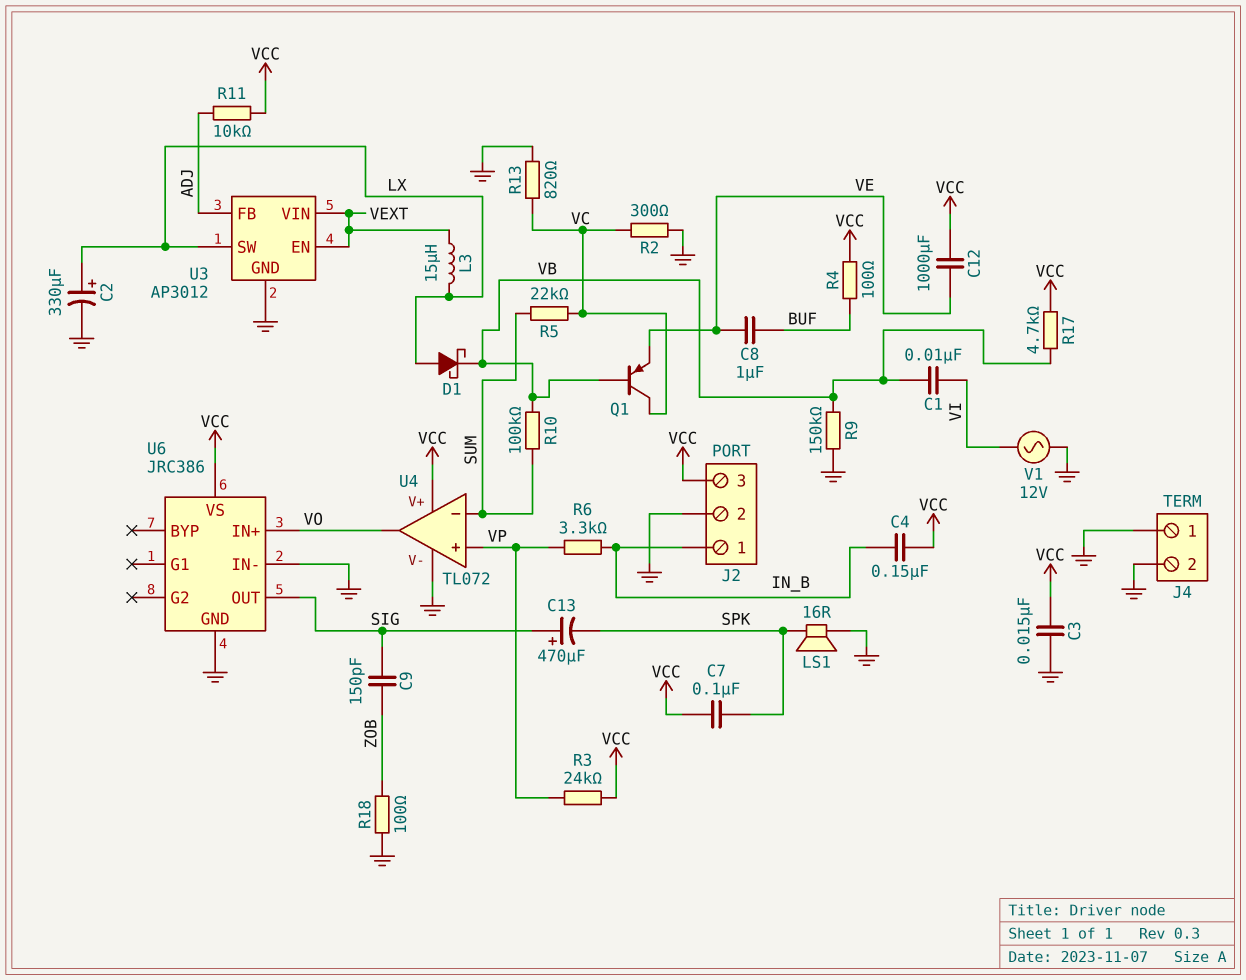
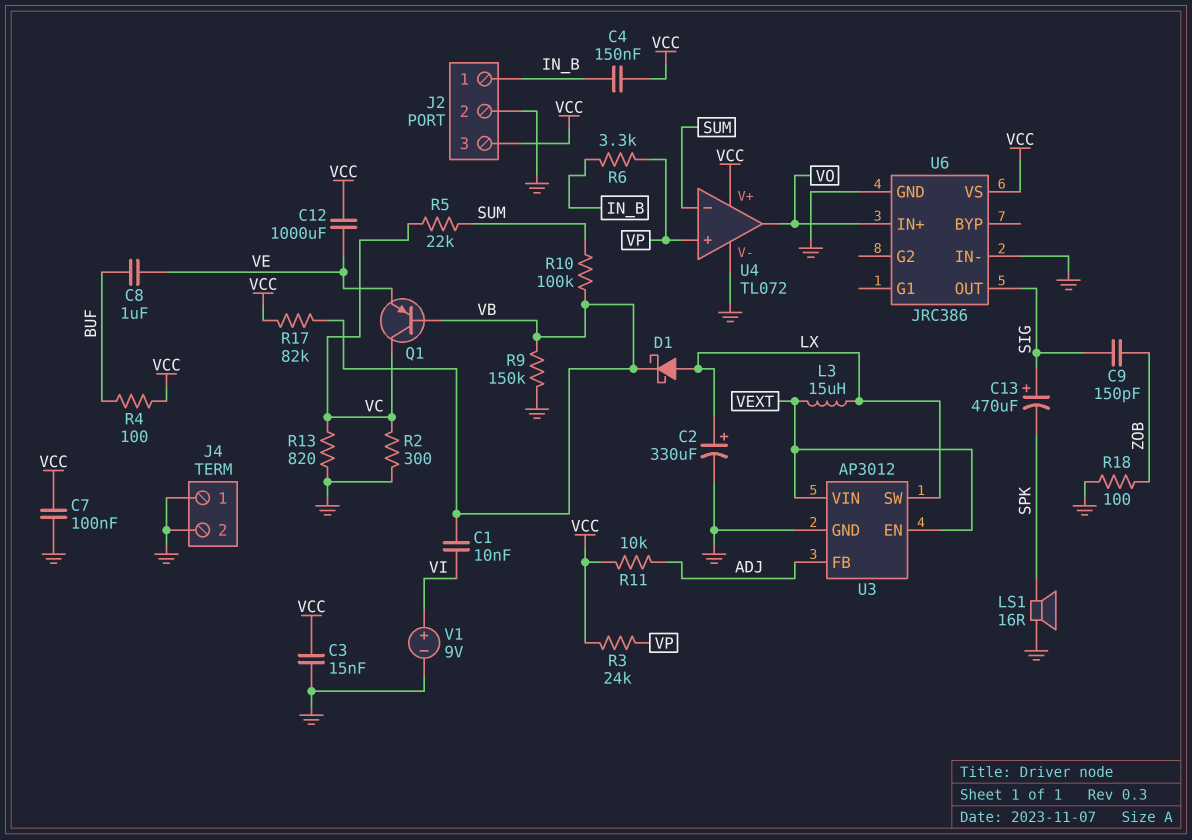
C7: 100nF (SPK, VCC) -> 100nF (GND, VCC)
R17: 4.7k (VB, VCC) -> 82k (VB, VCC)
V1: AC 12V (GND, VI) -> 9V (plus VI, minus GND)

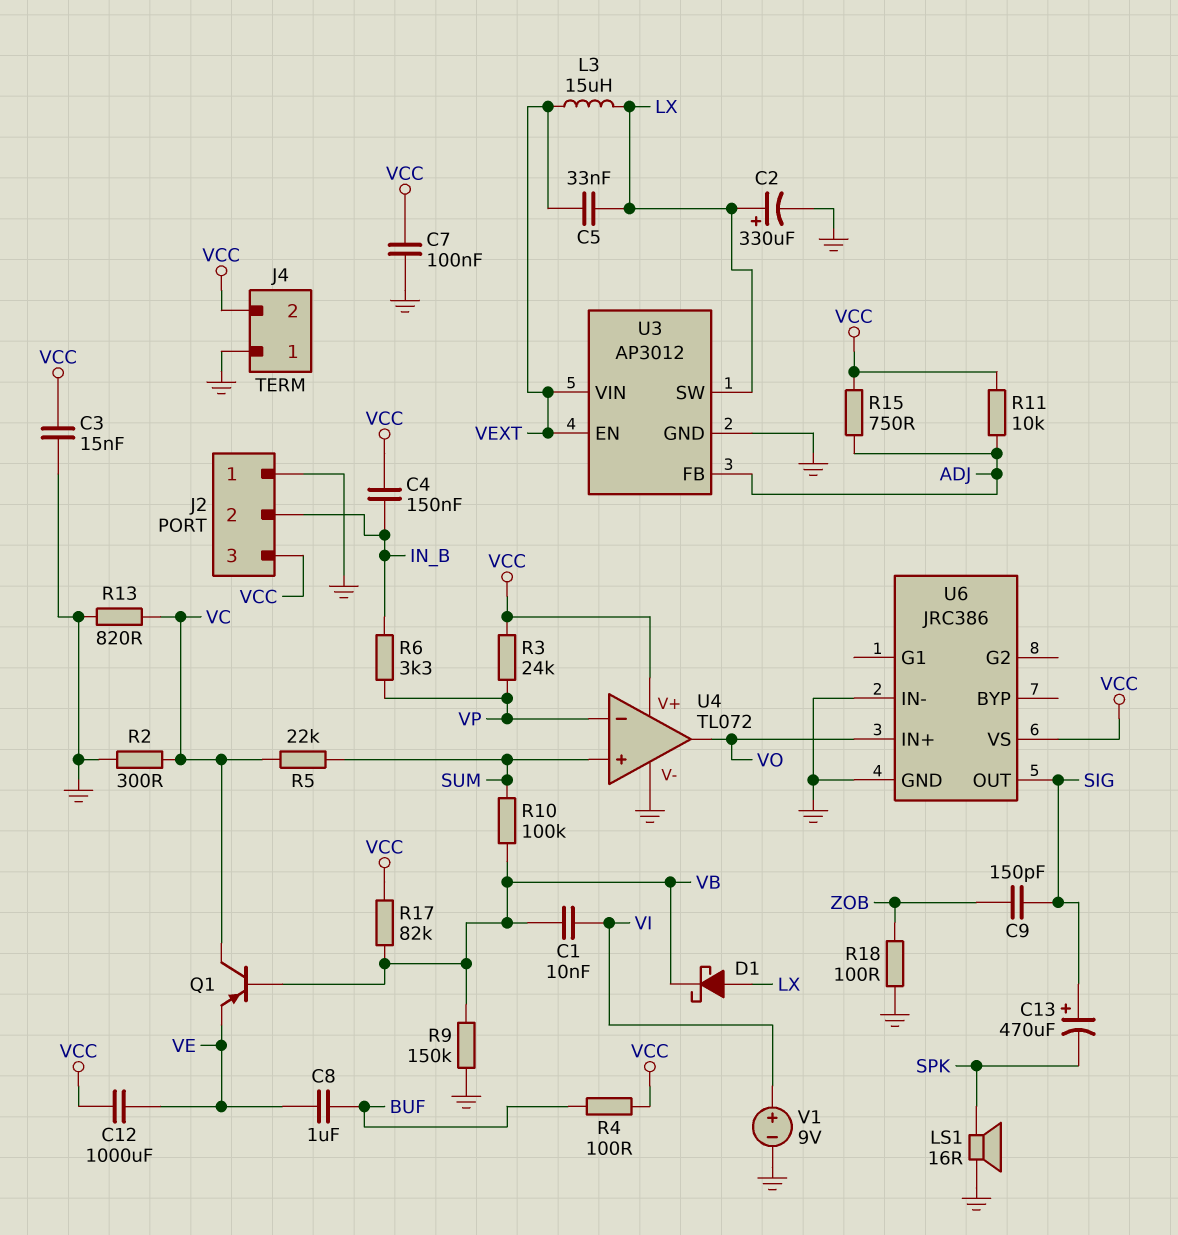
C5: none -> 33nF (LX, VEXT)
J2 pin 1: IN_B -> GND
J2 pin 2: GND -> IN_B
J4 pin 2: GND -> VCC
R15: none -> 750 (ADJ, VCC)
U4 pin in+: VP -> SUM
U4 pin in-: SUM -> VP

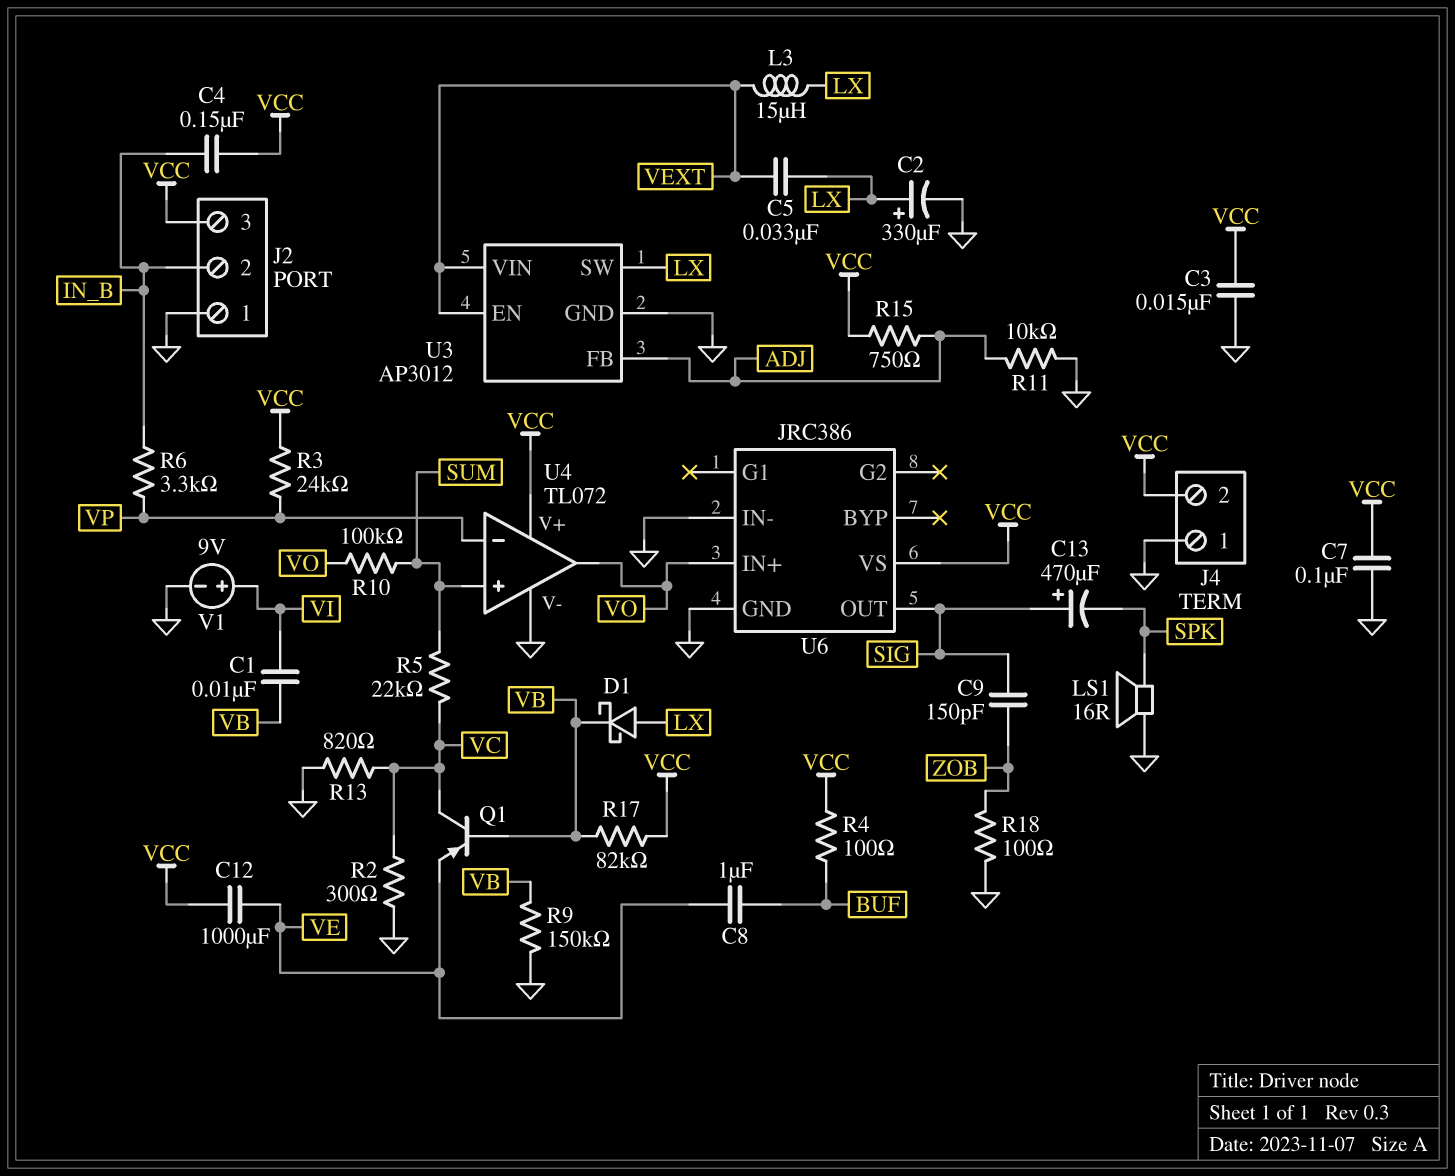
R10: 100k (SUM, VB) -> 100k (SUM, VO)
R11: 10k (ADJ, VCC) -> 10k (ADJ, GND)

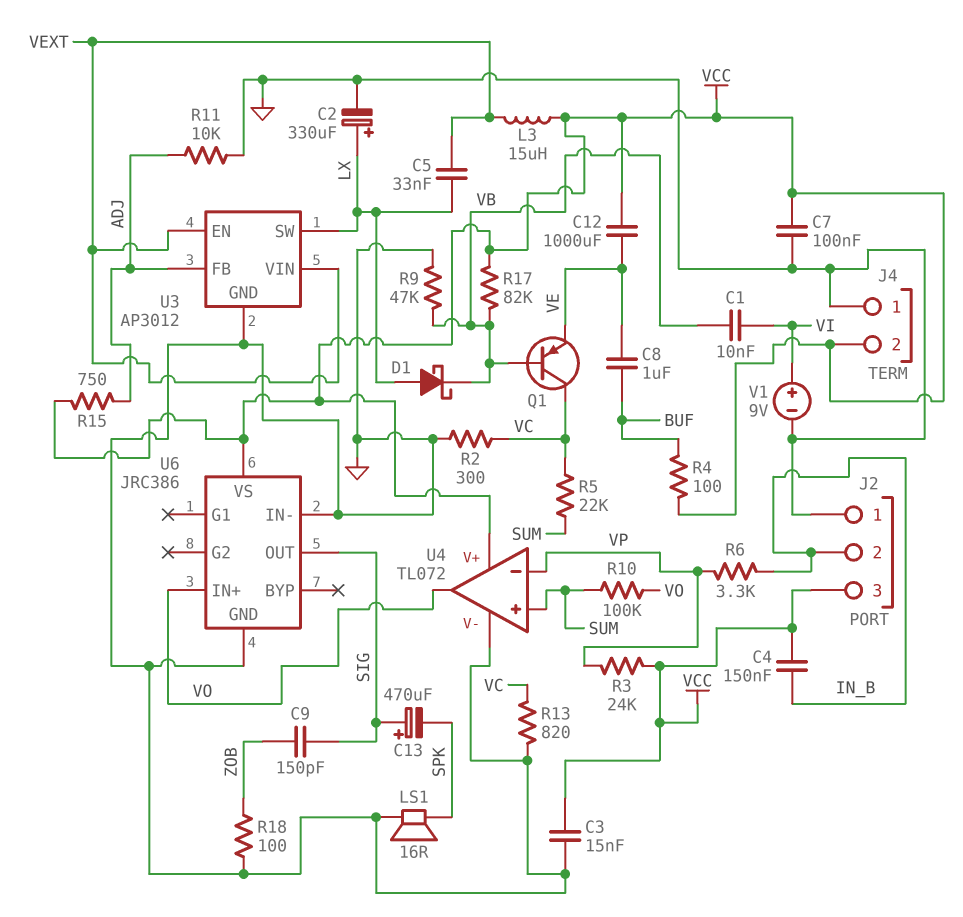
L3: 15uH (LX, VEXT) -> 15uH (VCC, VEXT)
R9: 150k (GND, VB) -> 47k (GND, VB)

